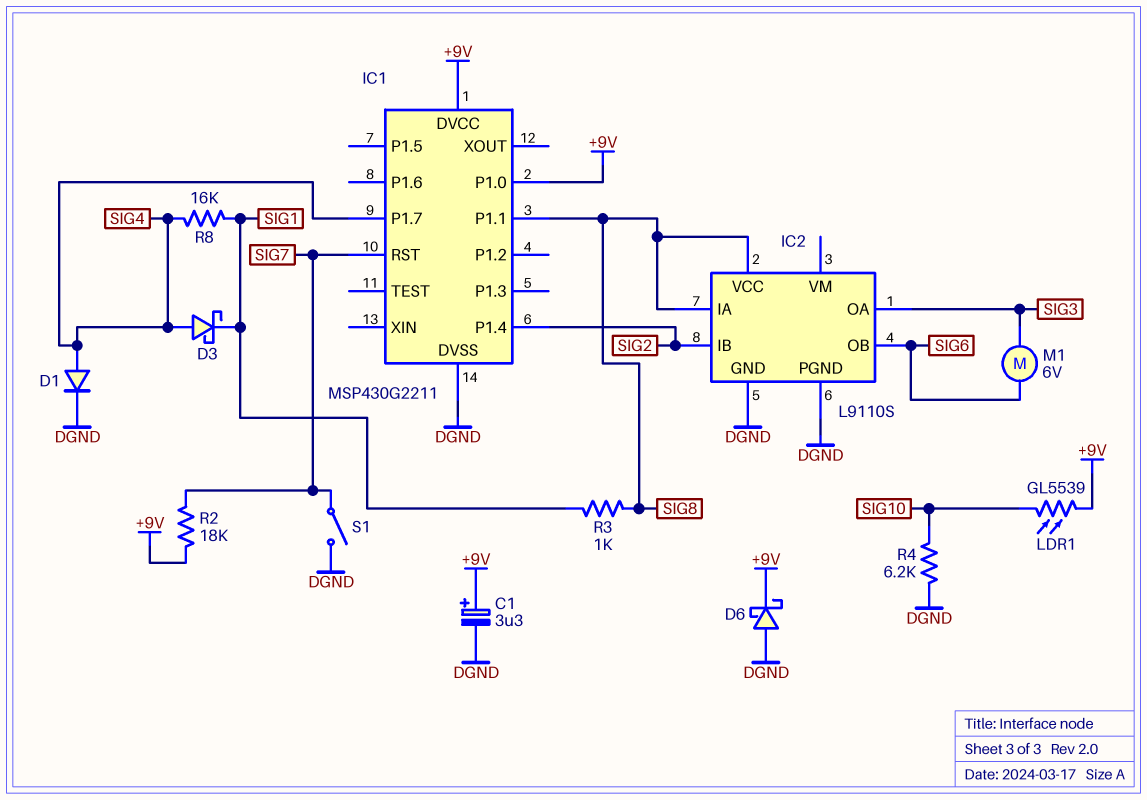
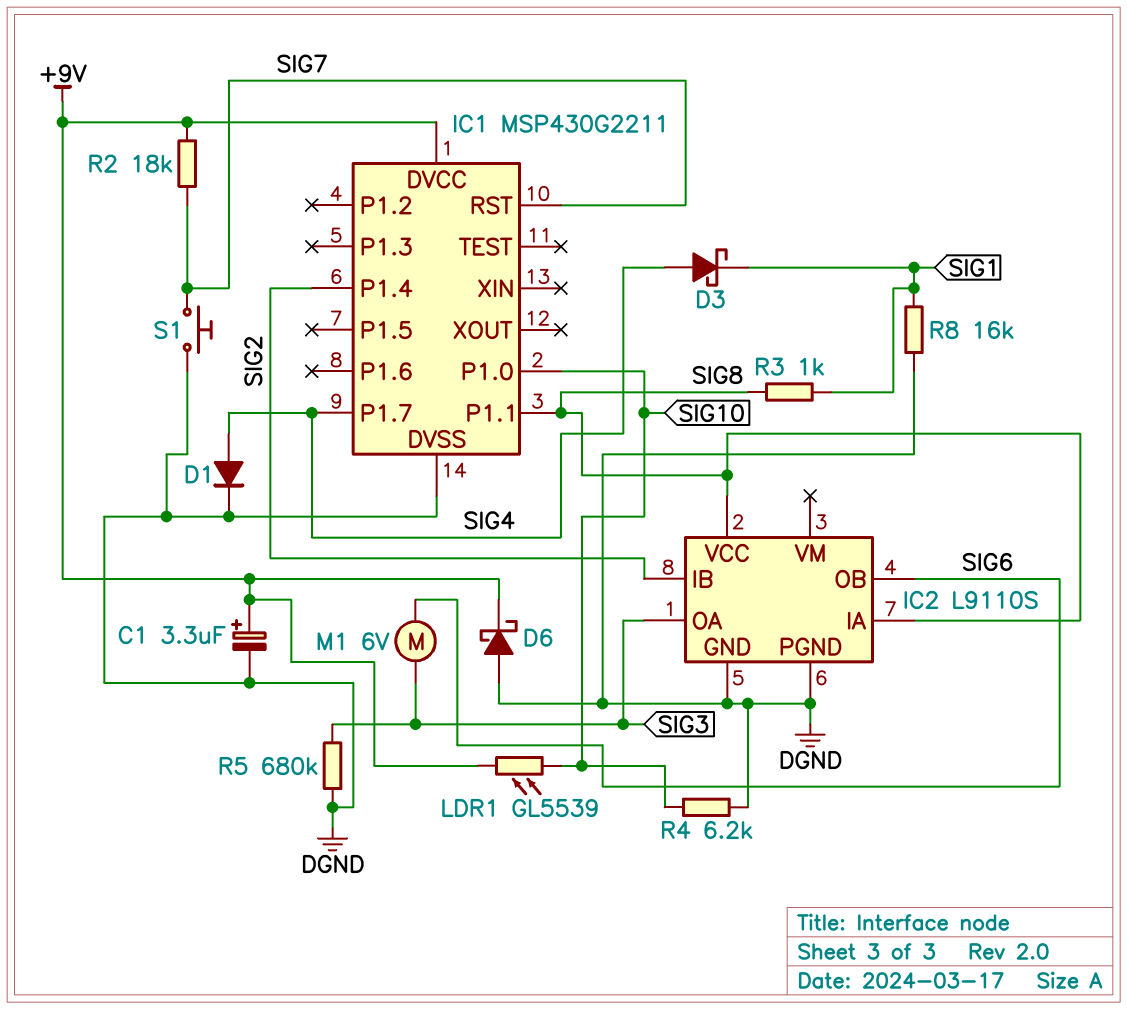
IC1 pin P1.0: +9V -> SIG10
R5: none -> 680k (DGND, SIG3)
R8: 16k (SIG1, SIG4) -> 16k (DGND, SIG1)
S1: switch (DGND, SIG7) -> button (DGND, SIG7)

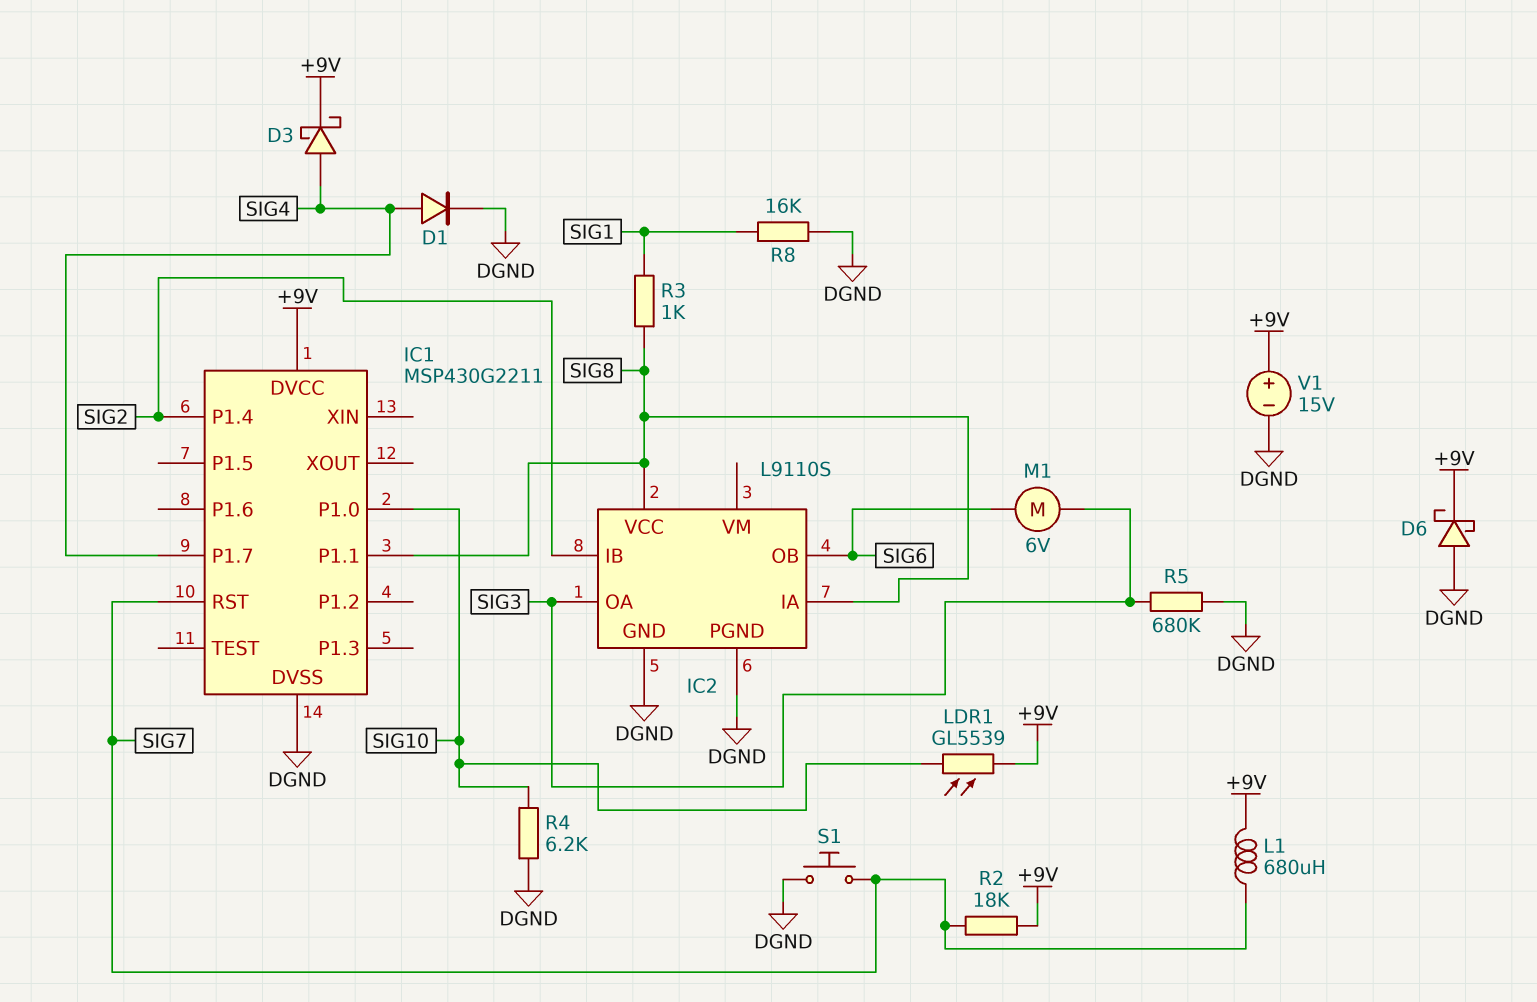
C1: 3.3uF (plus +9V, minus DGND) -> none
D3: schottky (A SIG4, K SIG1) -> schottky (A SIG4, K +9V)
L1: none -> 680uH (+9V, SIG7)
V1: none -> 15V (plus +9V, minus DGND)

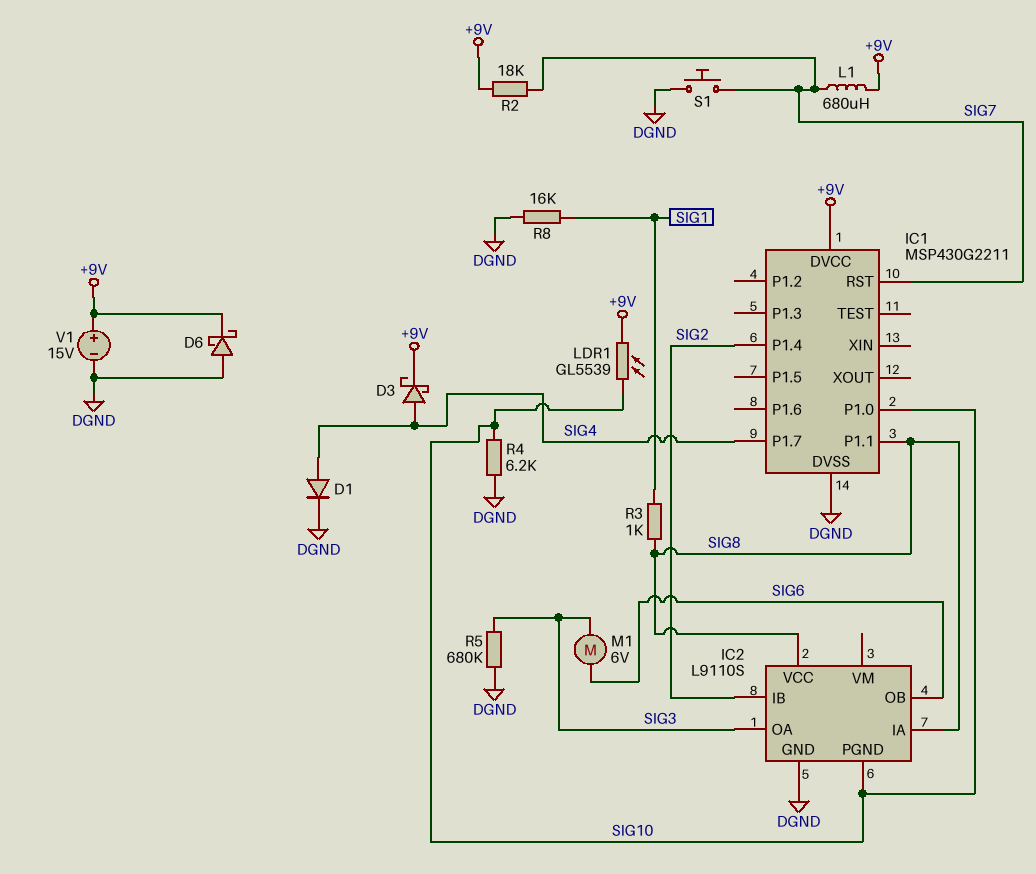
IC2 pin PGND: DGND -> SIG10

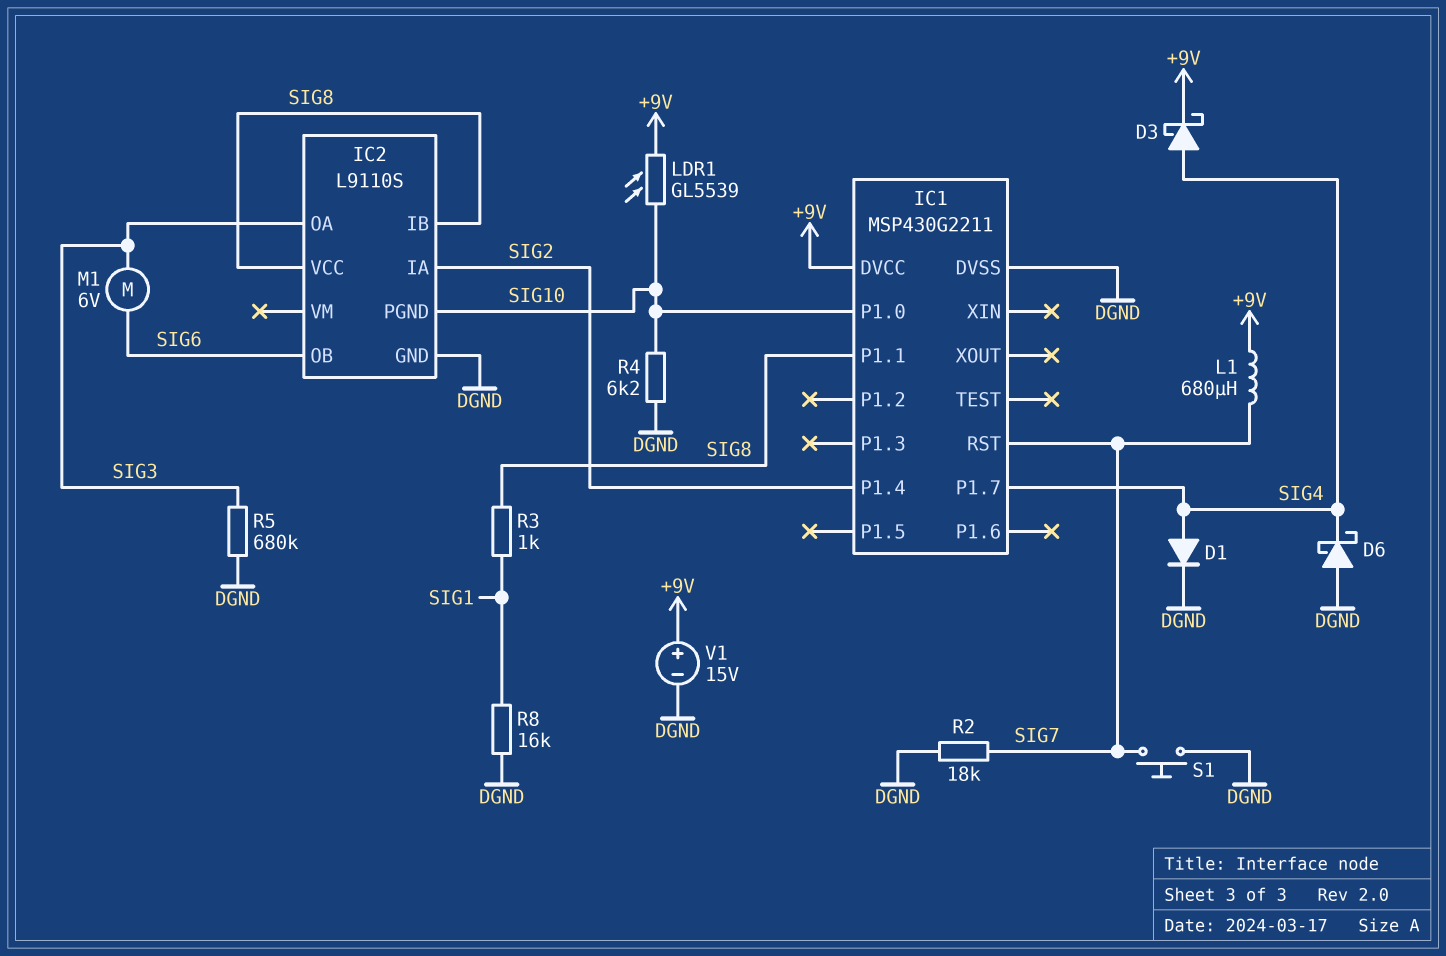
D6: schottky (A DGND, K +9V) -> schottky (A DGND, K SIG4)
IC2 pin IA: SIG8 -> SIG2
IC2 pin IB: SIG2 -> SIG8
R2: 18k (+9V, SIG7) -> 18k (DGND, SIG7)

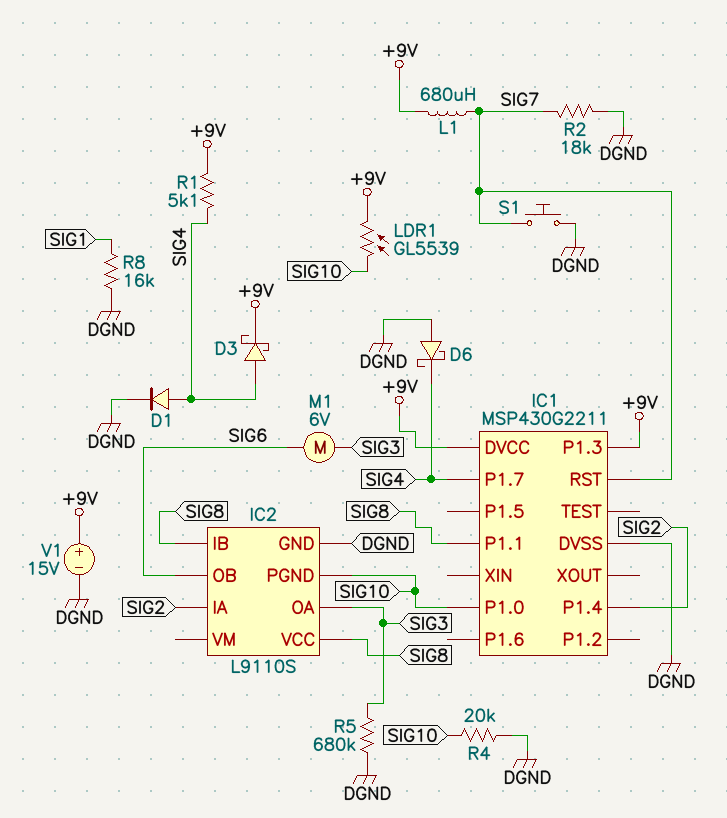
IC1 pin P1.3: none -> +9V
R1: none -> 5.1k (+9V, SIG4)
R3: 1k (SIG1, SIG8) -> none
R4: 6.2k (DGND, SIG10) -> 20k (DGND, SIG10)

